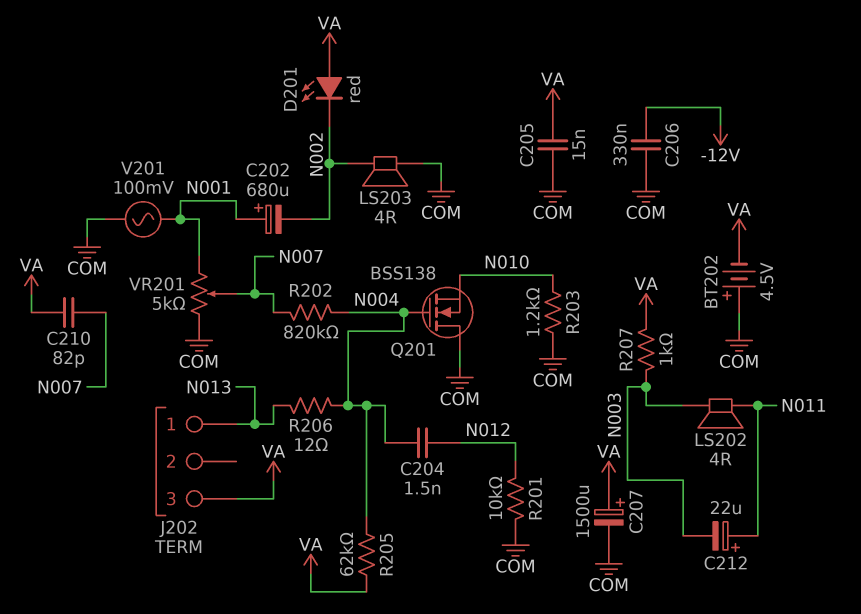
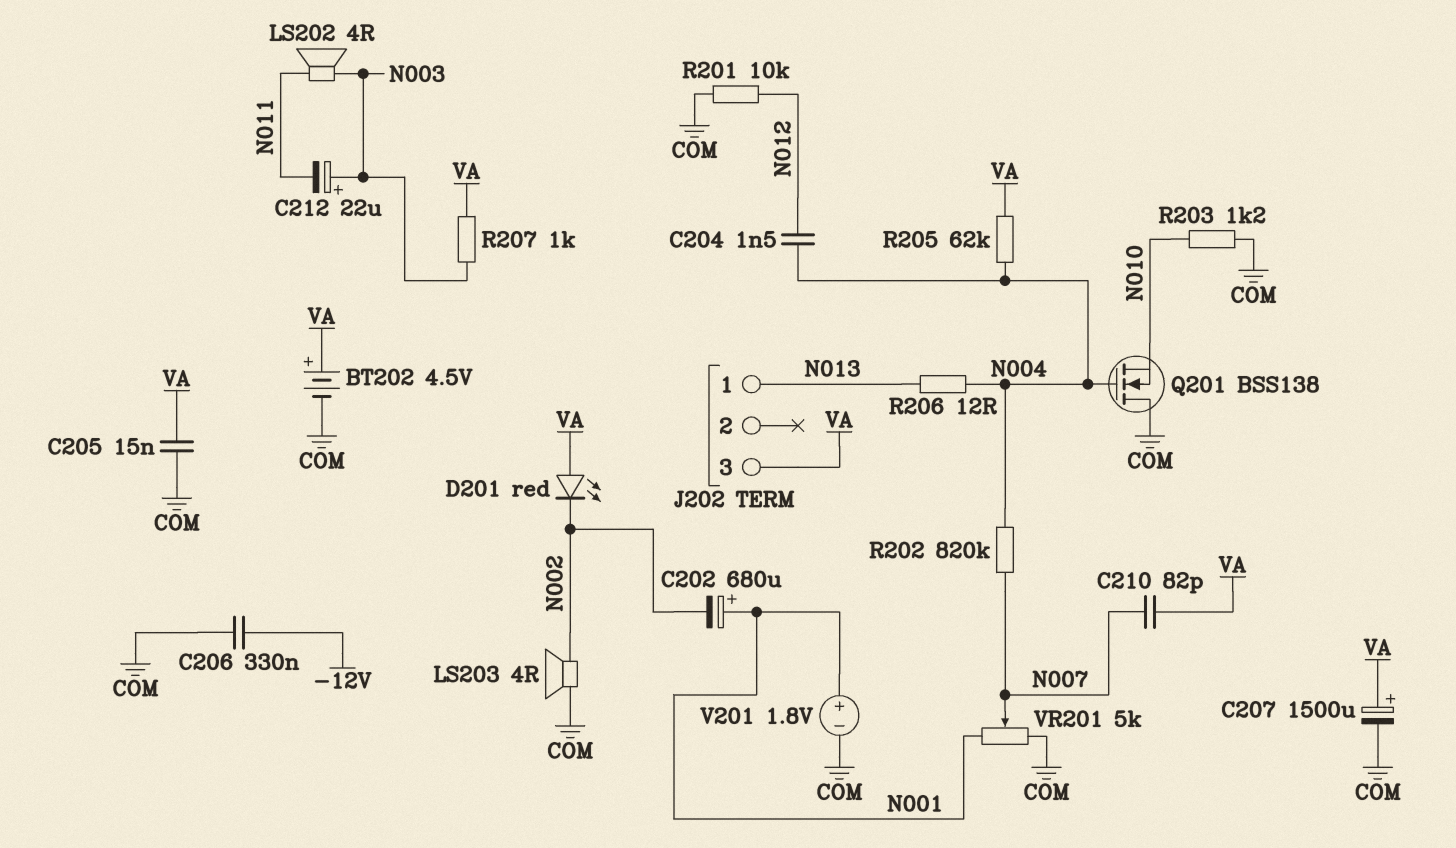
BT202: 4.5V (plus COM, minus VA) -> 4.5V (plus VA, minus COM)
C212: 22uF (plus N011, minus N003) -> 22uF (plus N003, minus N011)
V201: AC 100mV (COM, N001) -> 1.8V (plus N001, minus COM)

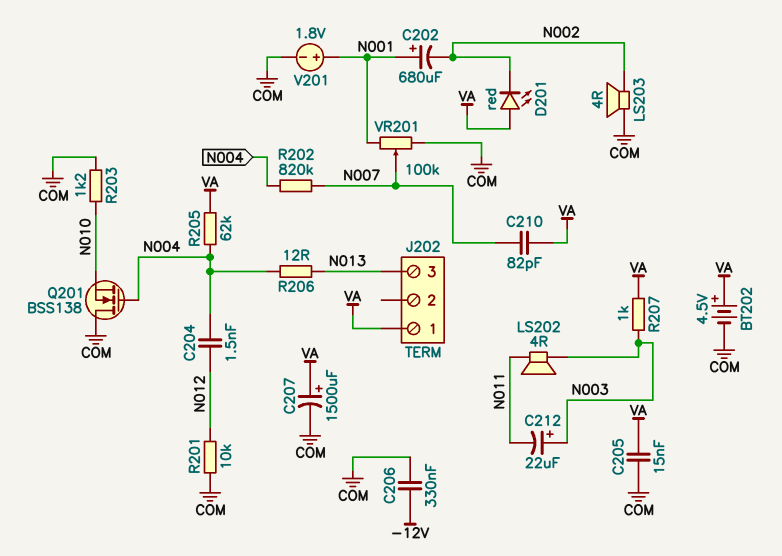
J202 pin 1: N013 -> VA
J202 pin 3: VA -> N013
VR201: 5k (COM, N001, wiper N007) -> 100k (COM, N001, wiper N007)

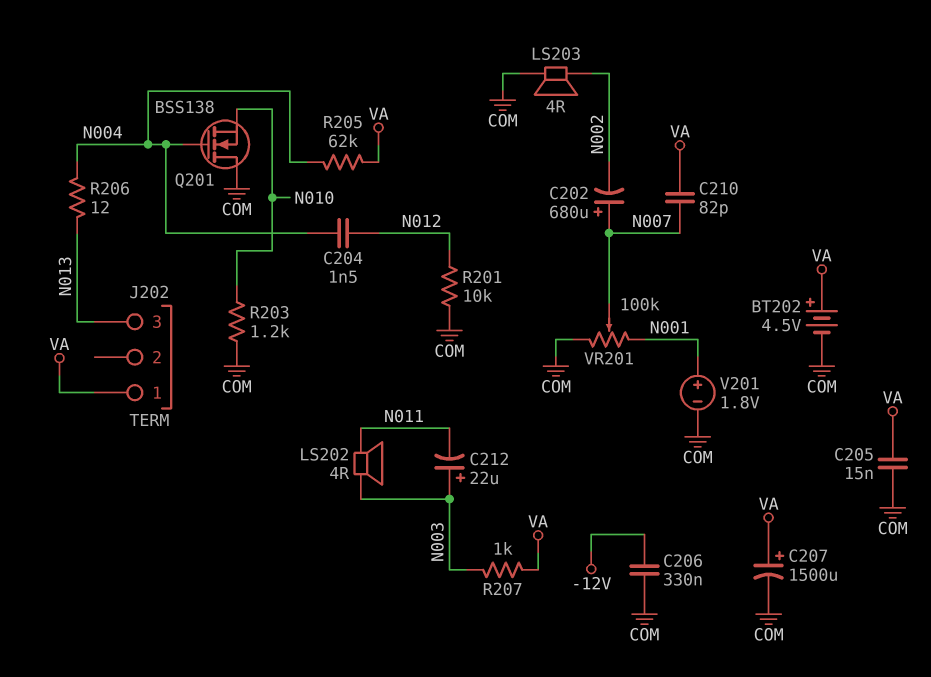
C202: 680uF (plus N001, minus N002) -> 680uF (plus N007, minus N002)
D201: LED red (A VA, K N002) -> none
R202: 820k (N004, N007) -> none

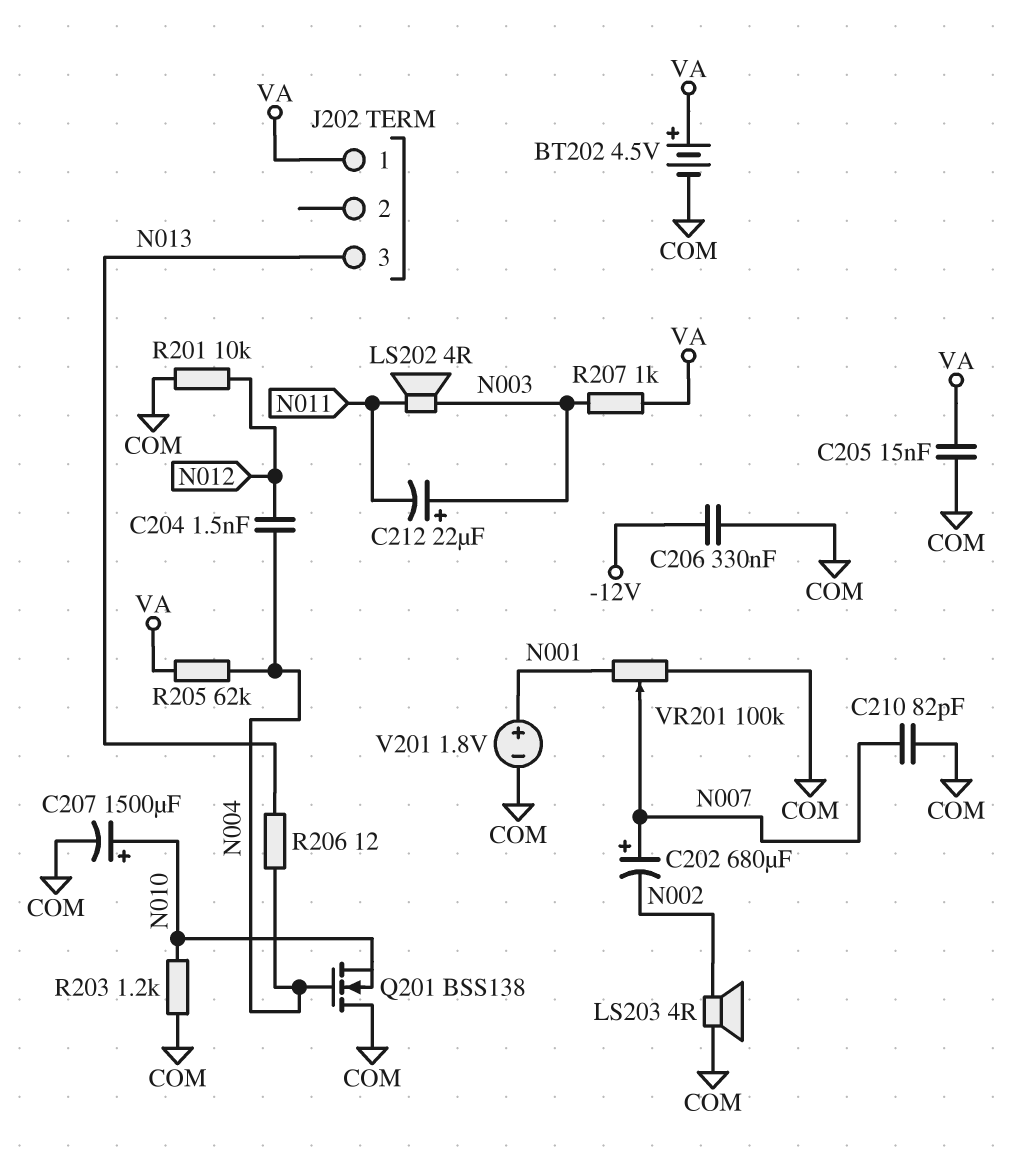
C207: 1500uF (plus VA, minus COM) -> 1500uF (plus N010, minus COM)
C210: 82pF (N007, VA) -> 82pF (COM, N007)

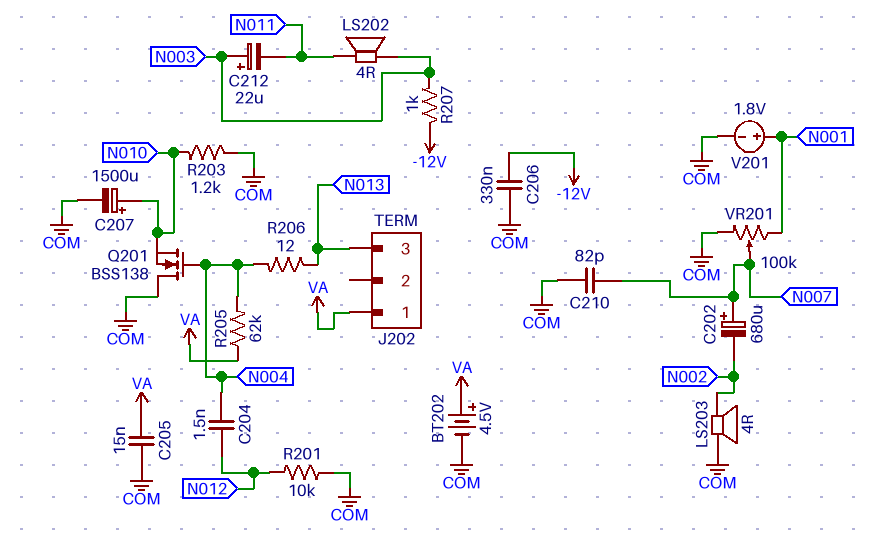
R207: 1k (N003, VA) -> 1k (-12V, N003)

